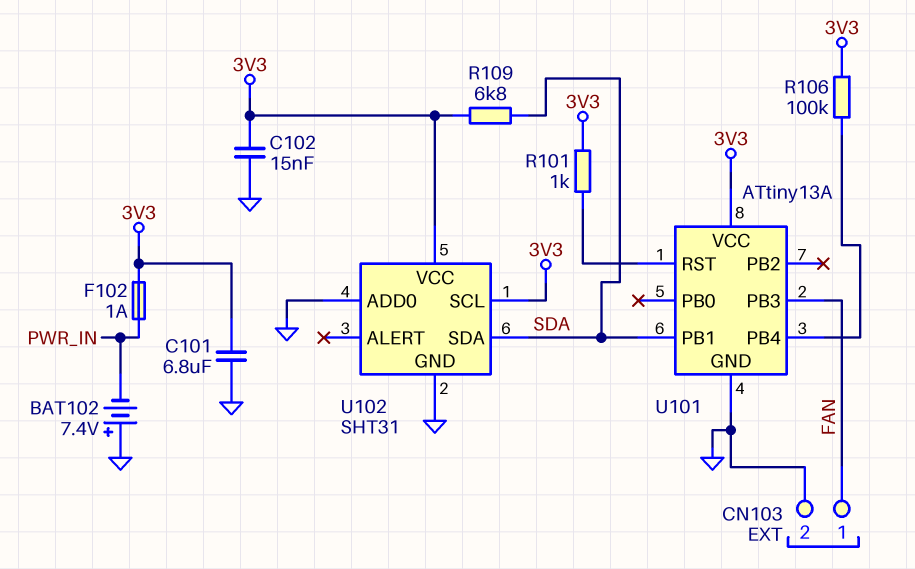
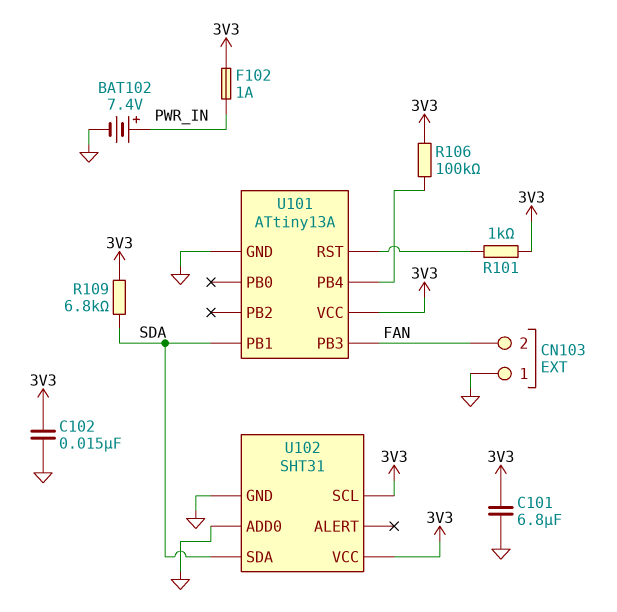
BAT102: 7.4V (plus GND, minus PWR_IN) -> 7.4V (plus PWR_IN, minus GND)
CN103 pin 1: FAN -> GND
CN103 pin 2: GND -> FAN

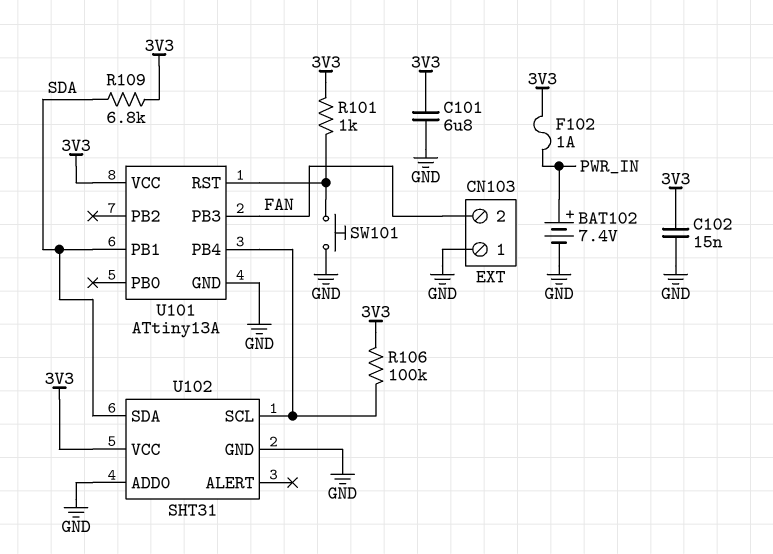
SW101: none -> button (GND, U101/RST)
U102 pin SCL: 3V3 -> U101/PB4

